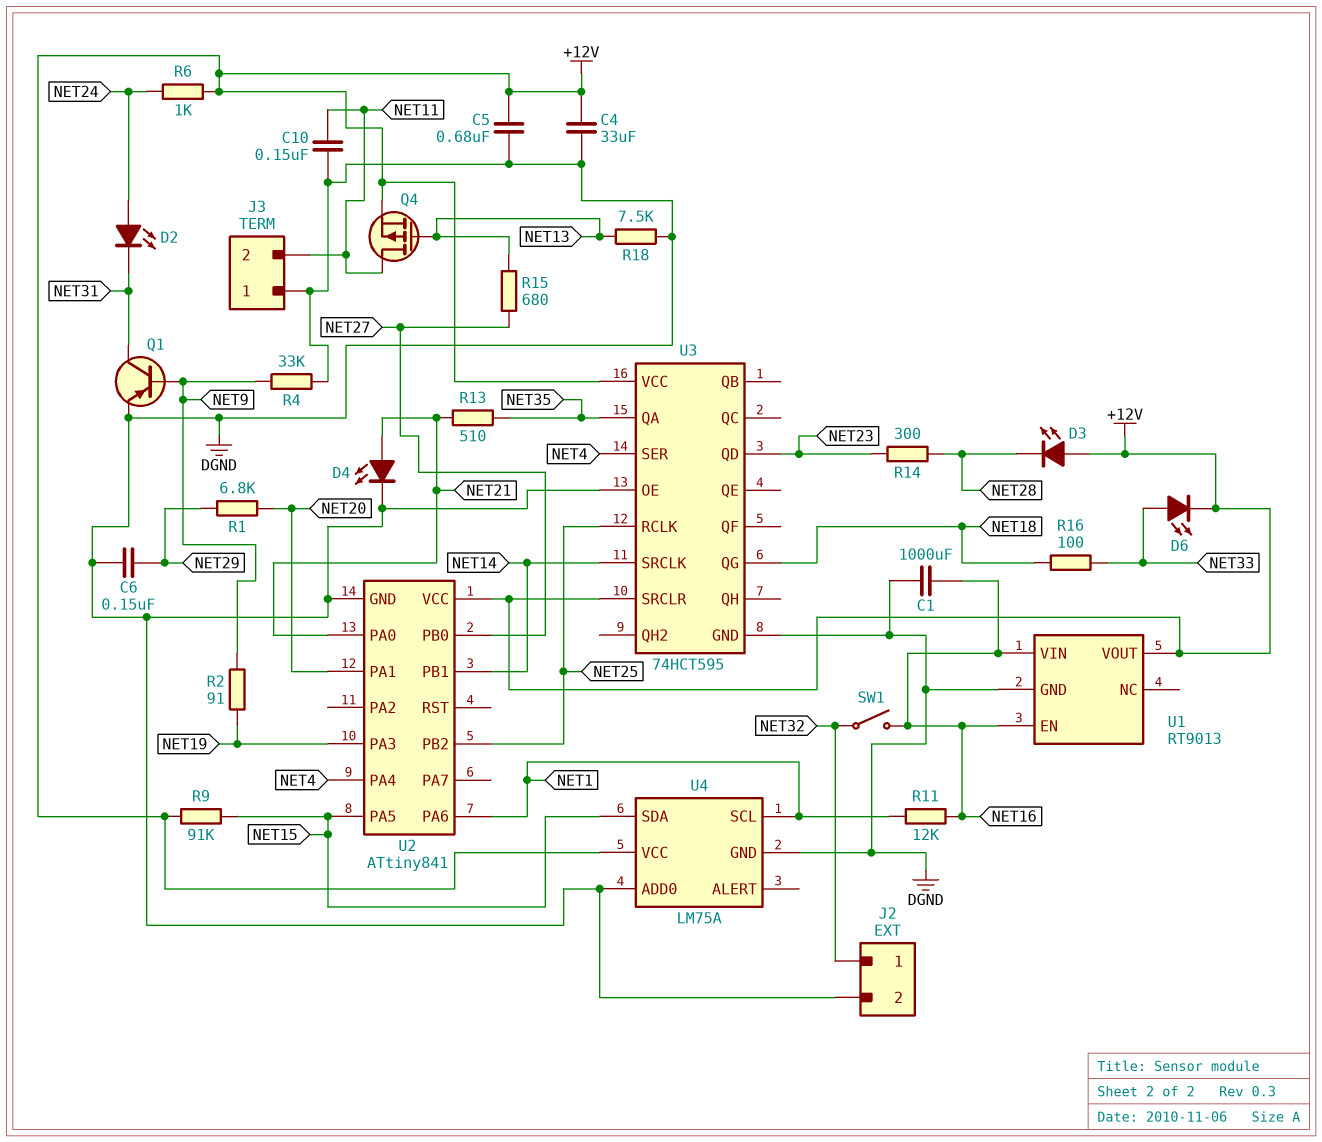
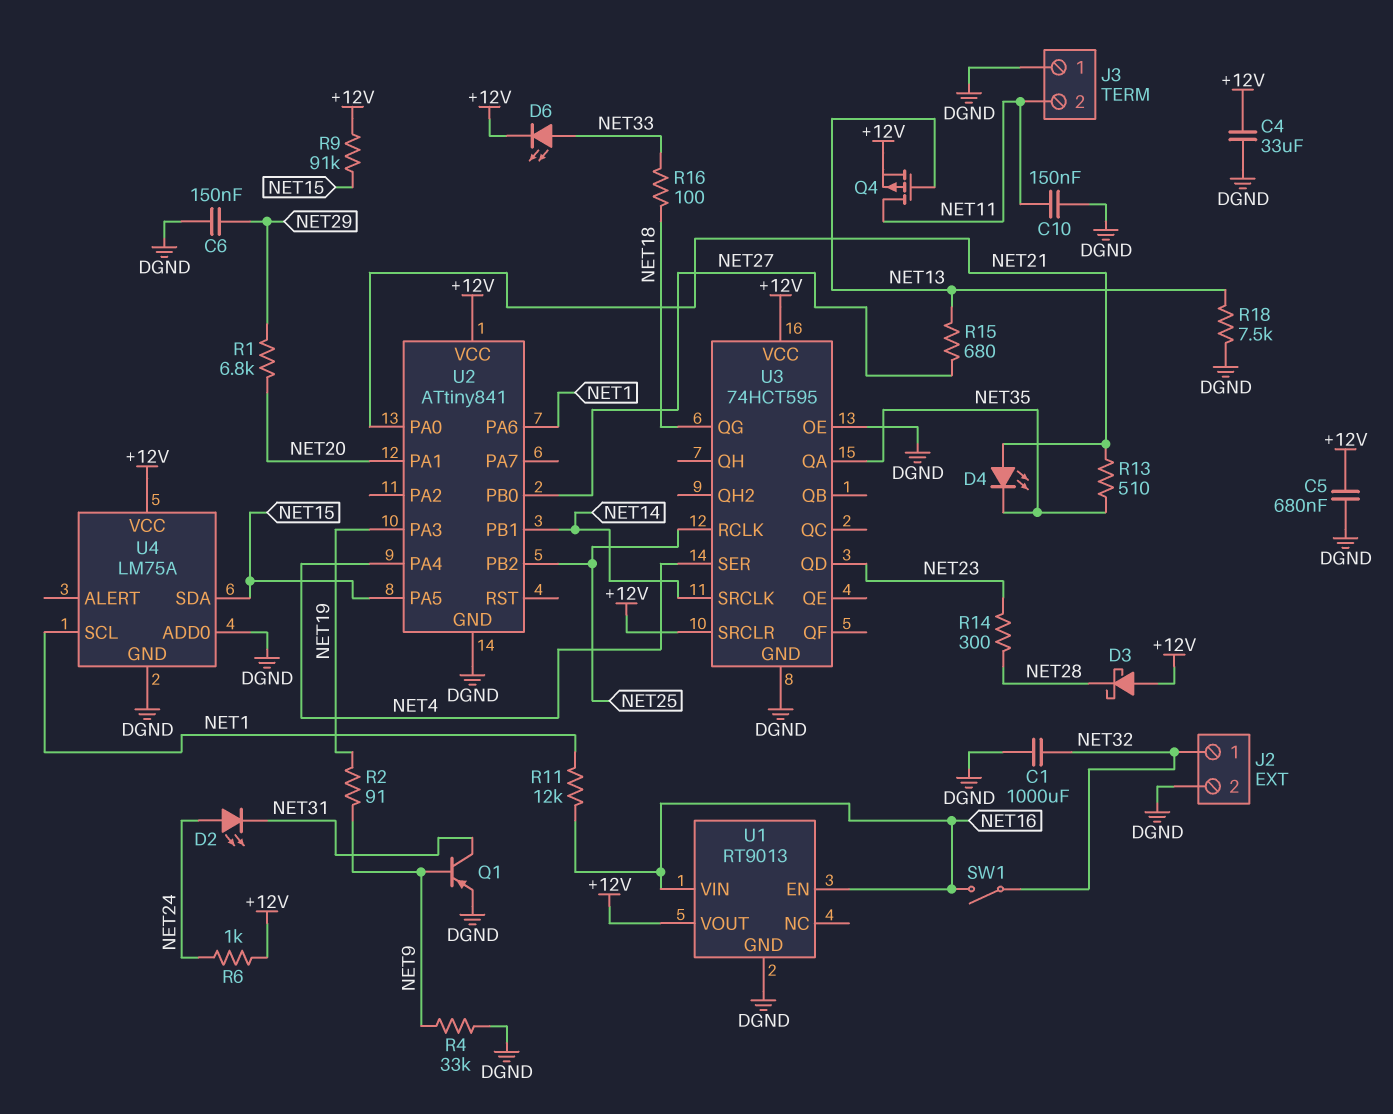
C1: 1000uF (DGND, NET16) -> 1000uF (DGND, NET32)
D3: LED (A +12V, K NET28) -> schottky (A +12V, K NET28)
D4: LED (A NET21, K DGND) -> LED (A NET21, K NET35)

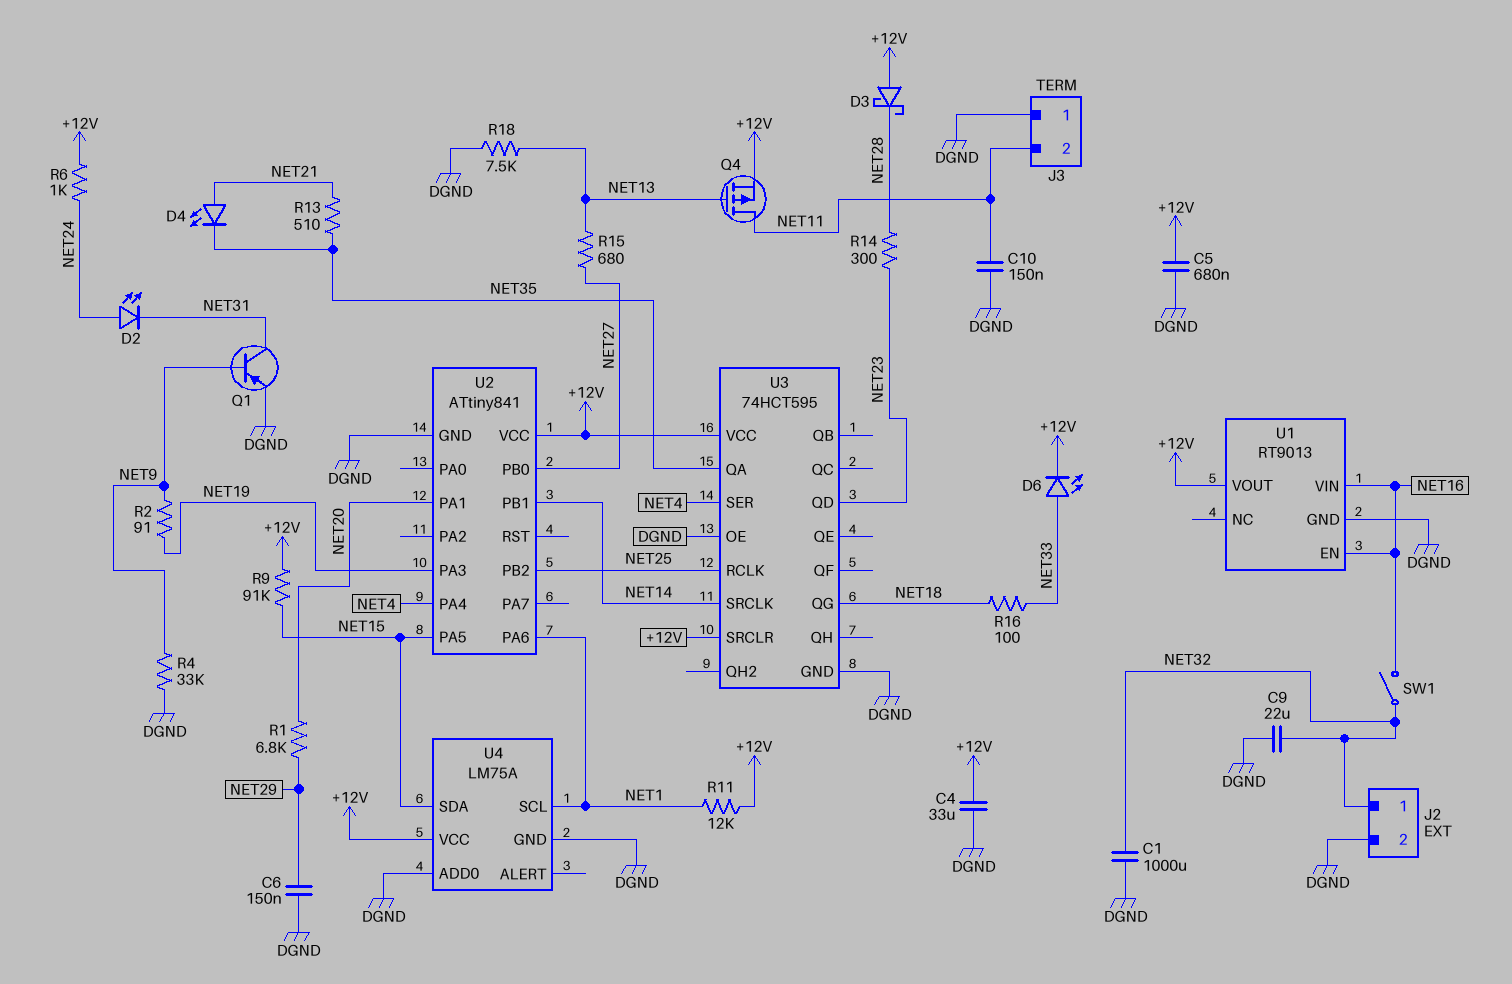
C9: none -> 22uF (DGND, NET32)
R11: 12k (NET1, NET16) -> 12k (+12V, NET1)
U2 pin PA0: NET21 -> none

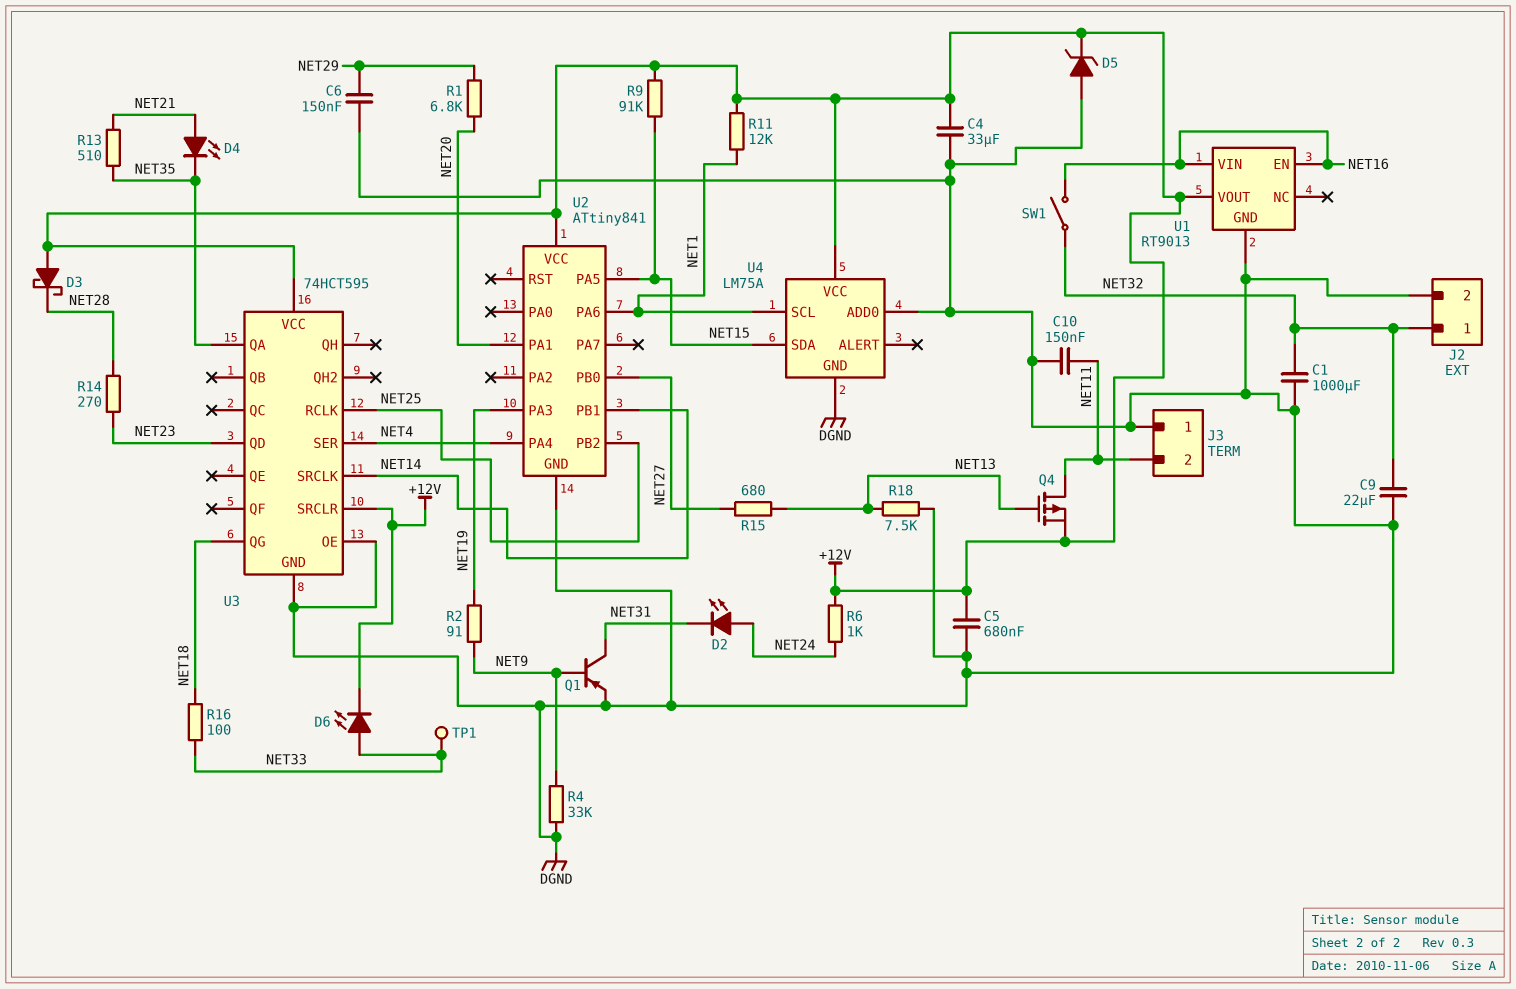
D5: none -> zener (A DGND, K +12V)
R14: 300 (NET23, NET28) -> 270 (NET23, NET28)
TP1: none -> test point (NET33)

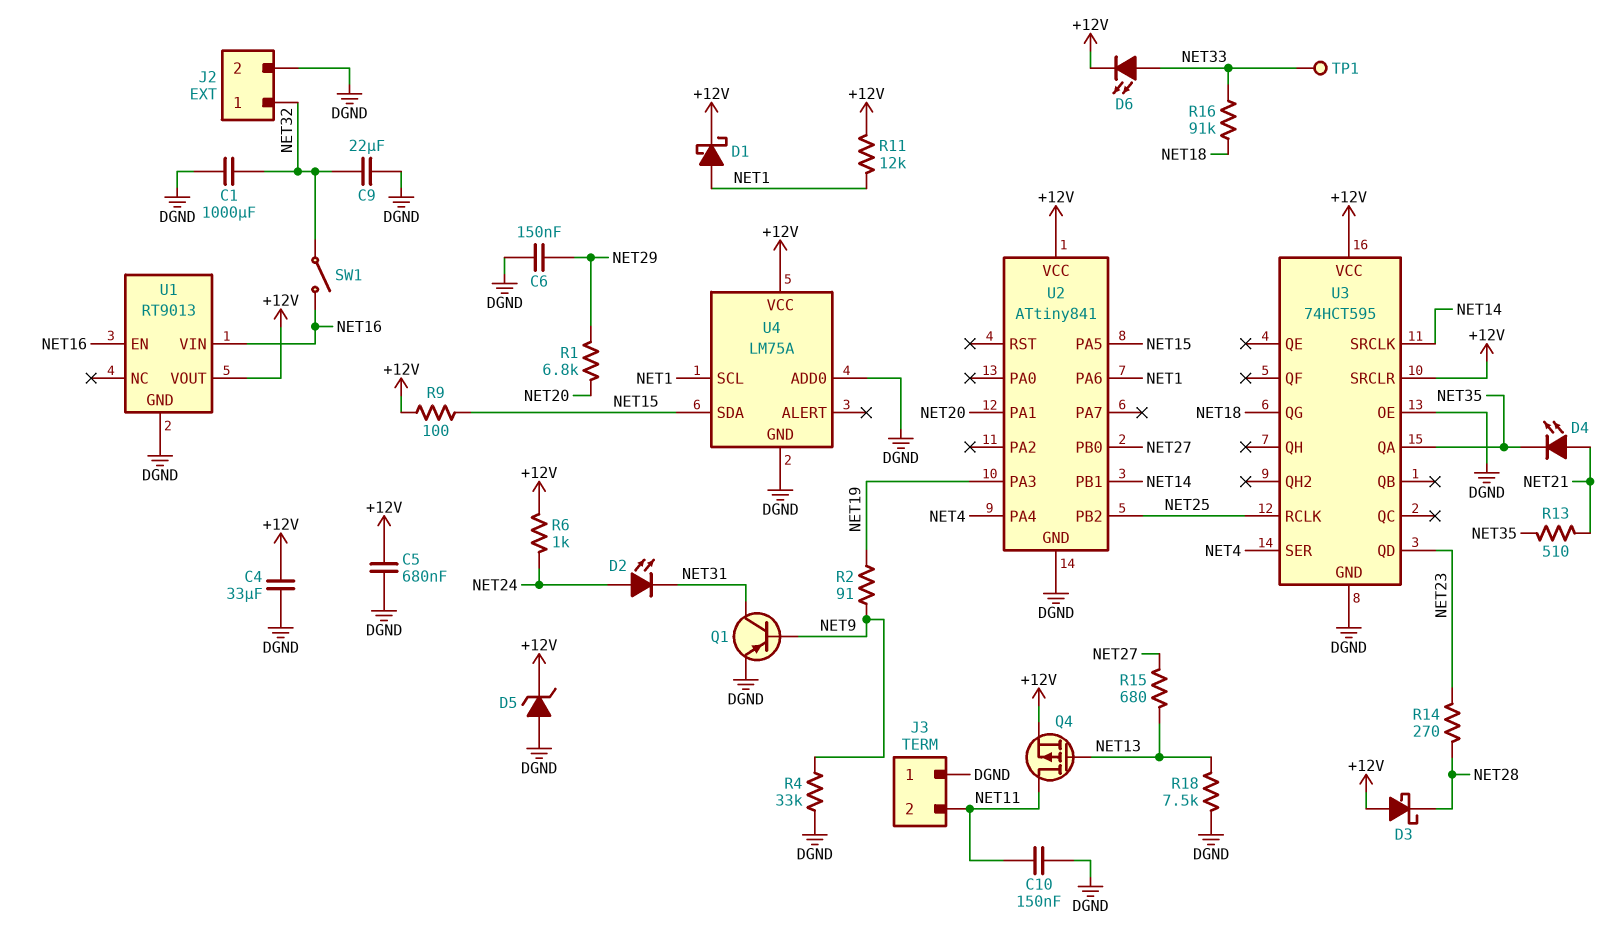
D1: none -> schottky (A NET1, K +12V)
R9: 91k (+12V, NET15) -> 100 (+12V, NET15)
R16: 100 (NET18, NET33) -> 91k (NET18, NET33)

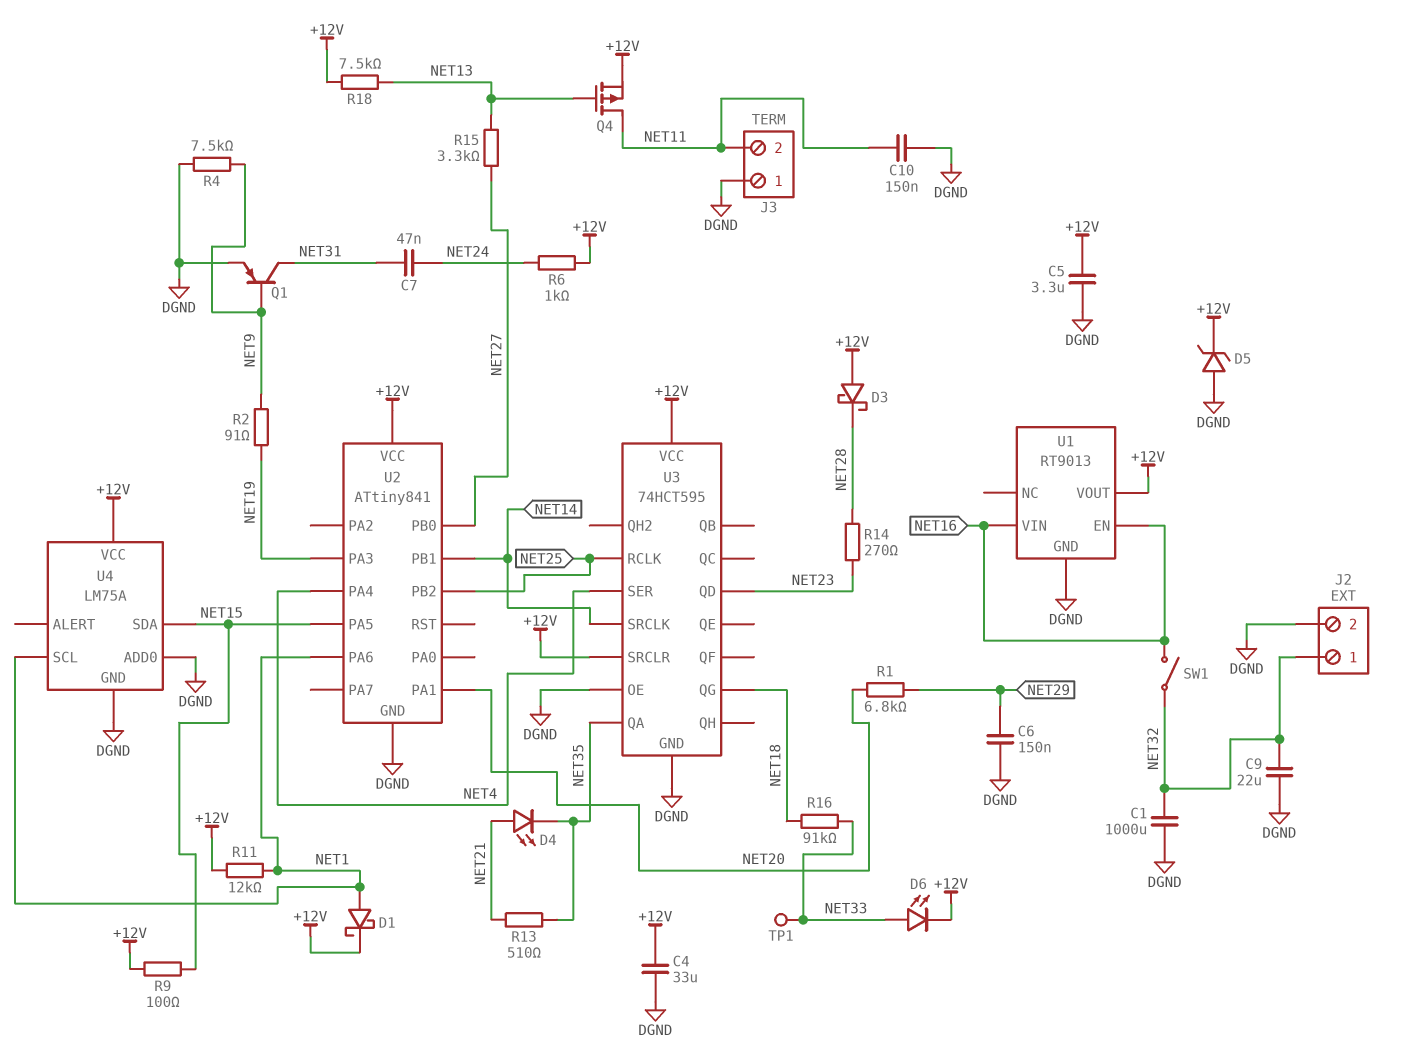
C5: 680nF (+12V, DGND) -> 3.3uF (+12V, DGND)
C7: none -> 47nF (NET24, NET31)
D2: LED (A NET24, K NET31) -> none
R4: 33k (DGND, NET9) -> 7.5k (DGND, NET9)
R15: 680 (NET13, NET27) -> 3.3k (NET13, NET27)
R18: 7.5k (DGND, NET13) -> 7.5k (+12V, NET13)

